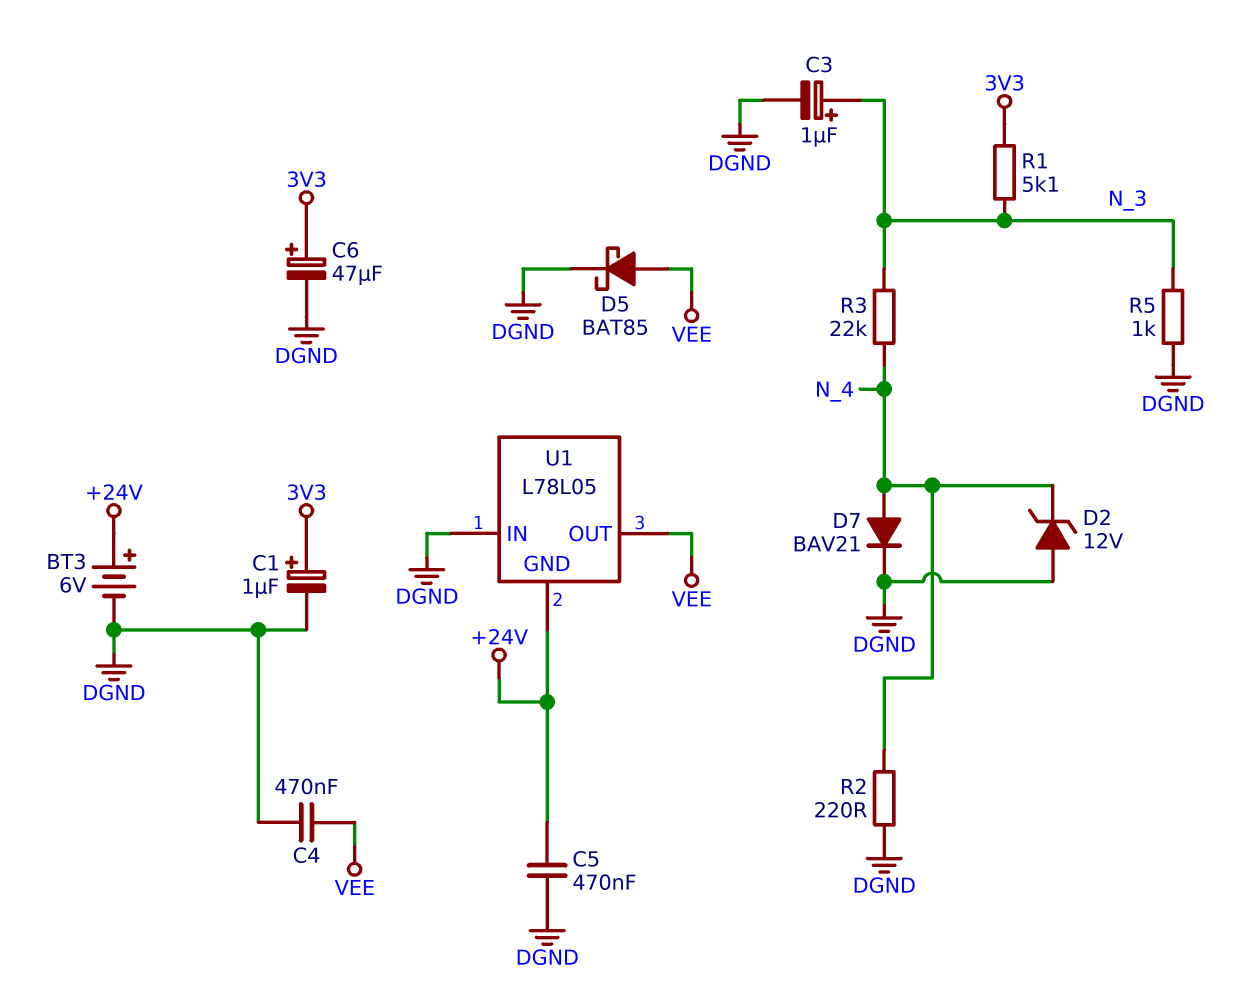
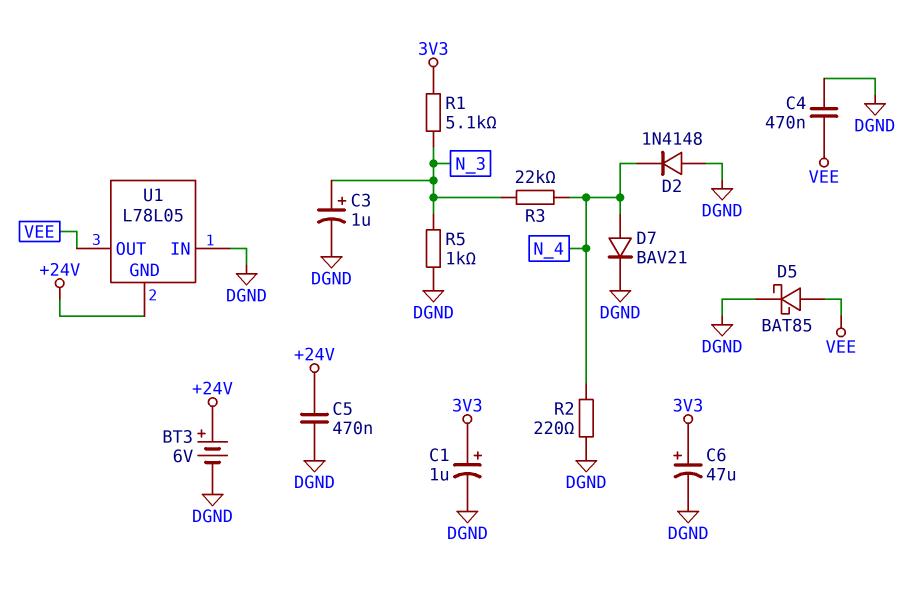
D2: zener 12V (A DGND, K N_4) -> diode 1N4148 (A DGND, K N_4)

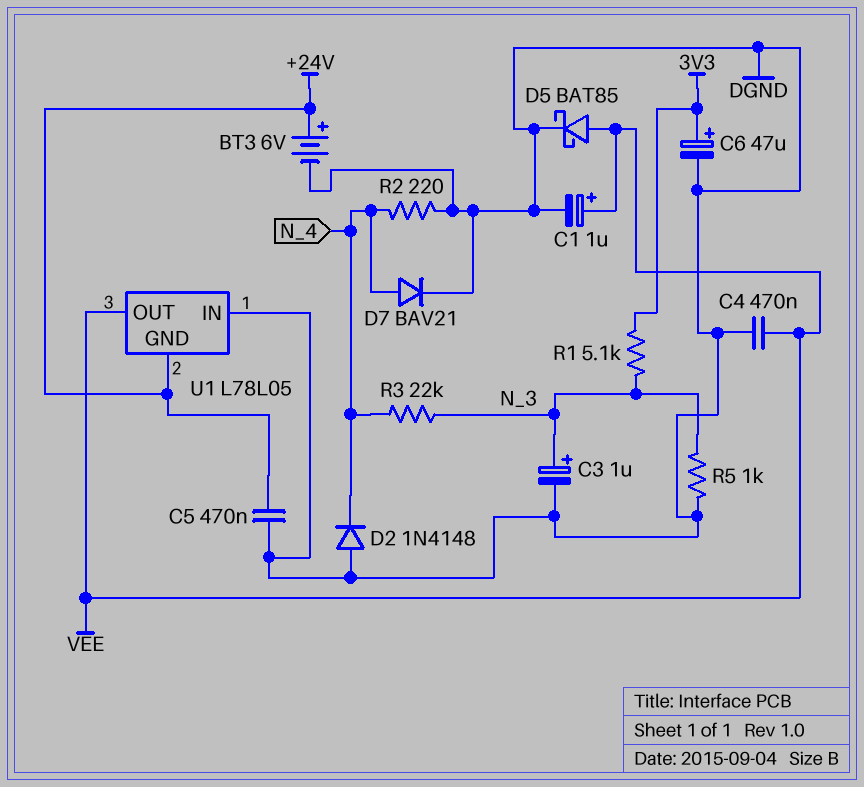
C1: 1uF (plus 3V3, minus DGND) -> 1uF (plus VEE, minus DGND)

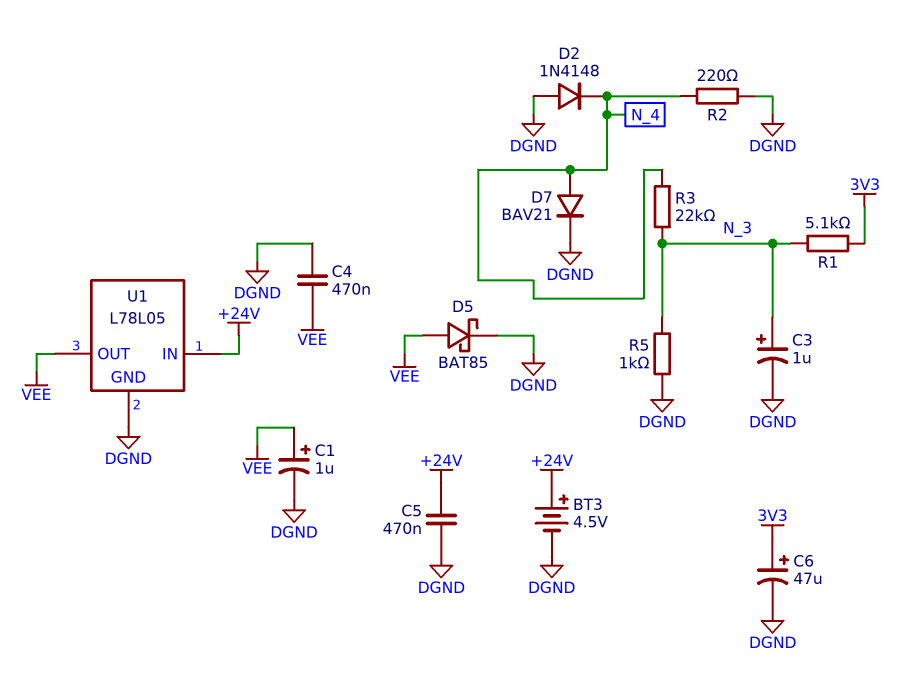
BT3: 6V (plus +24V, minus DGND) -> 4.5V (plus +24V, minus DGND)
U1 pin GND: +24V -> DGND
U1 pin IN: DGND -> +24V

